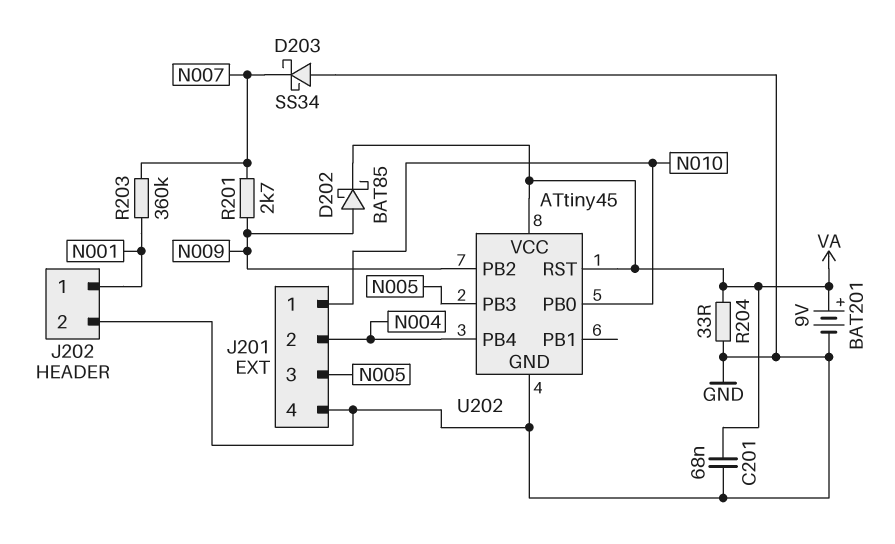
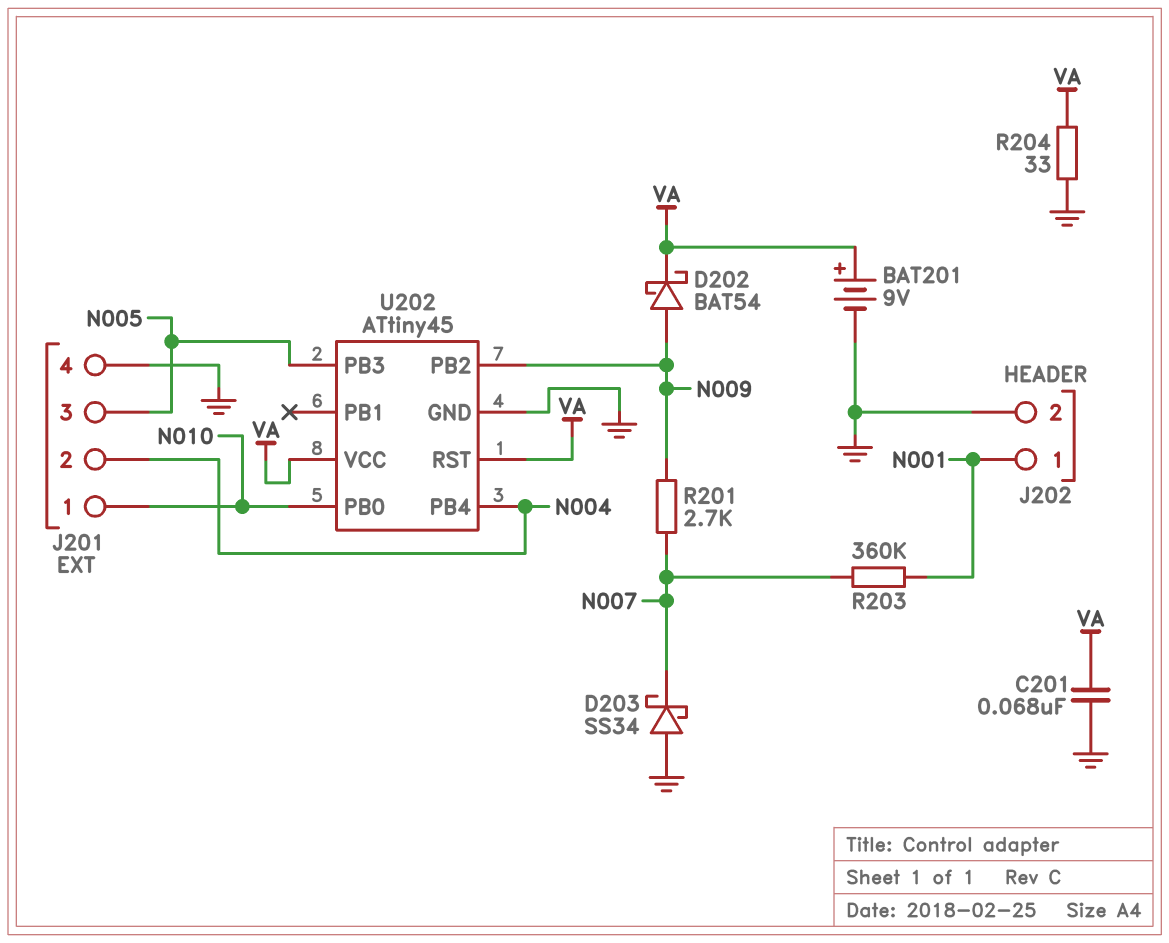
D202: schottky BAT85 (A N009, K VA) -> schottky BAT54 (A N009, K VA)

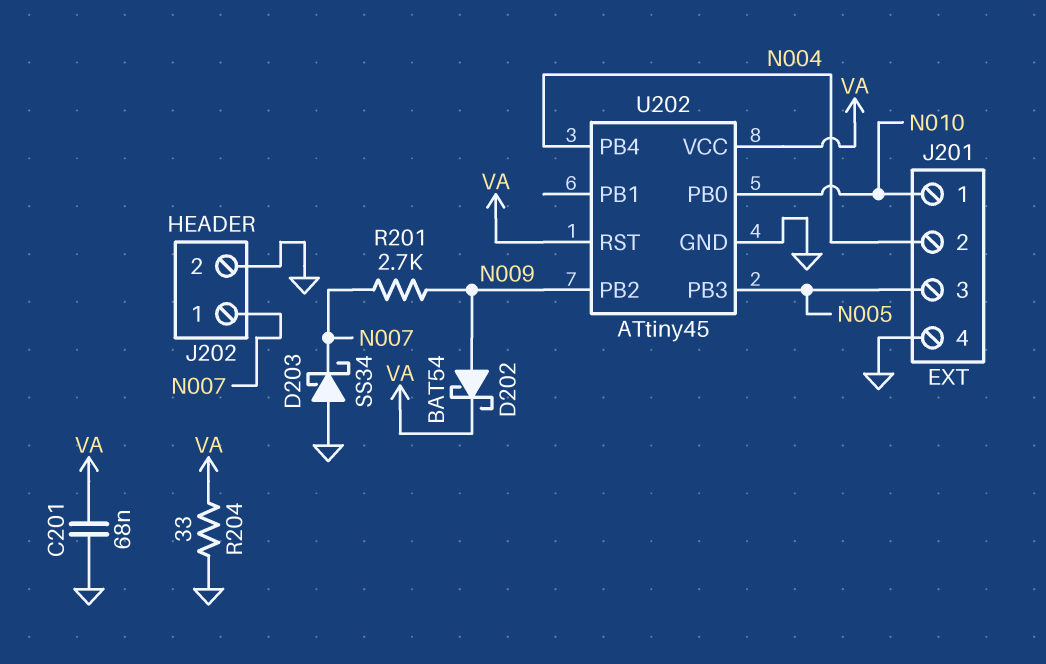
BAT201: 9V (plus VA, minus GND) -> none
J202 pin 1: N001 -> N007
R203: 360k (N001, N007) -> none

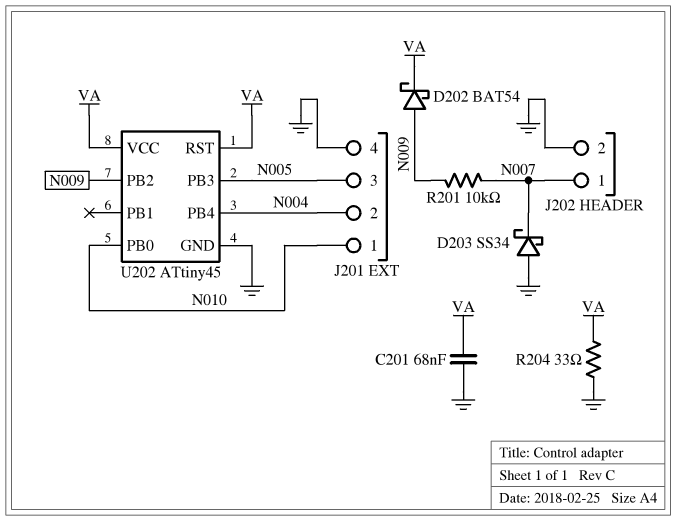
R201: 2.7k (N007, N009) -> 10k (N007, N009)

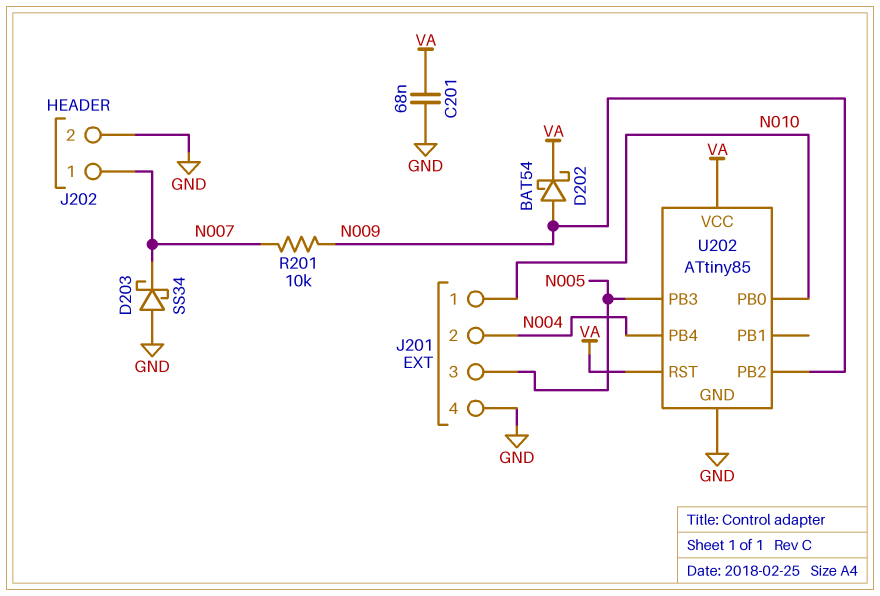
R204: 33 (GND, VA) -> none
U202: ATtiny45 -> ATtiny85

